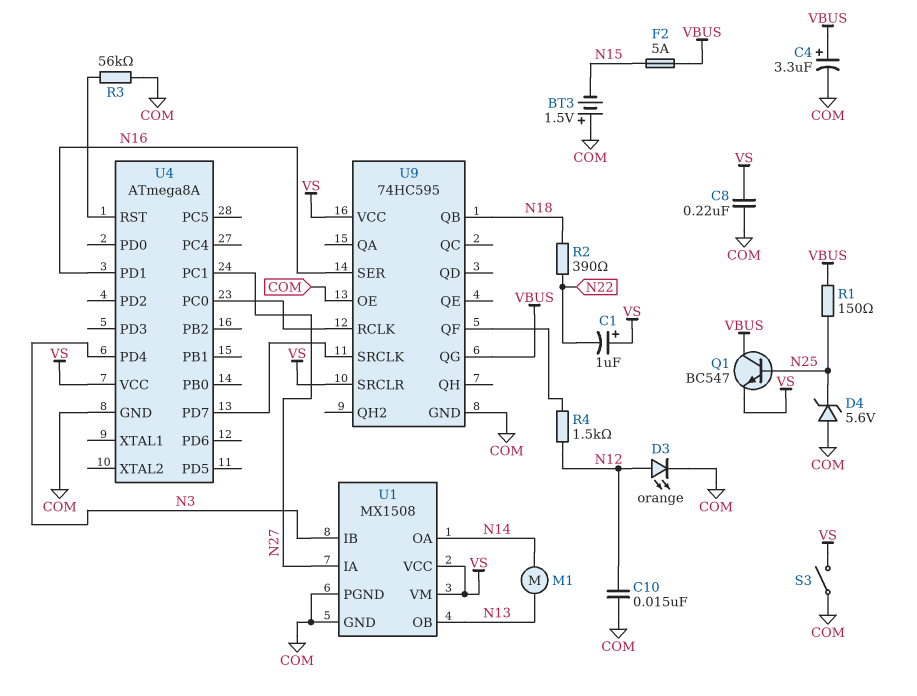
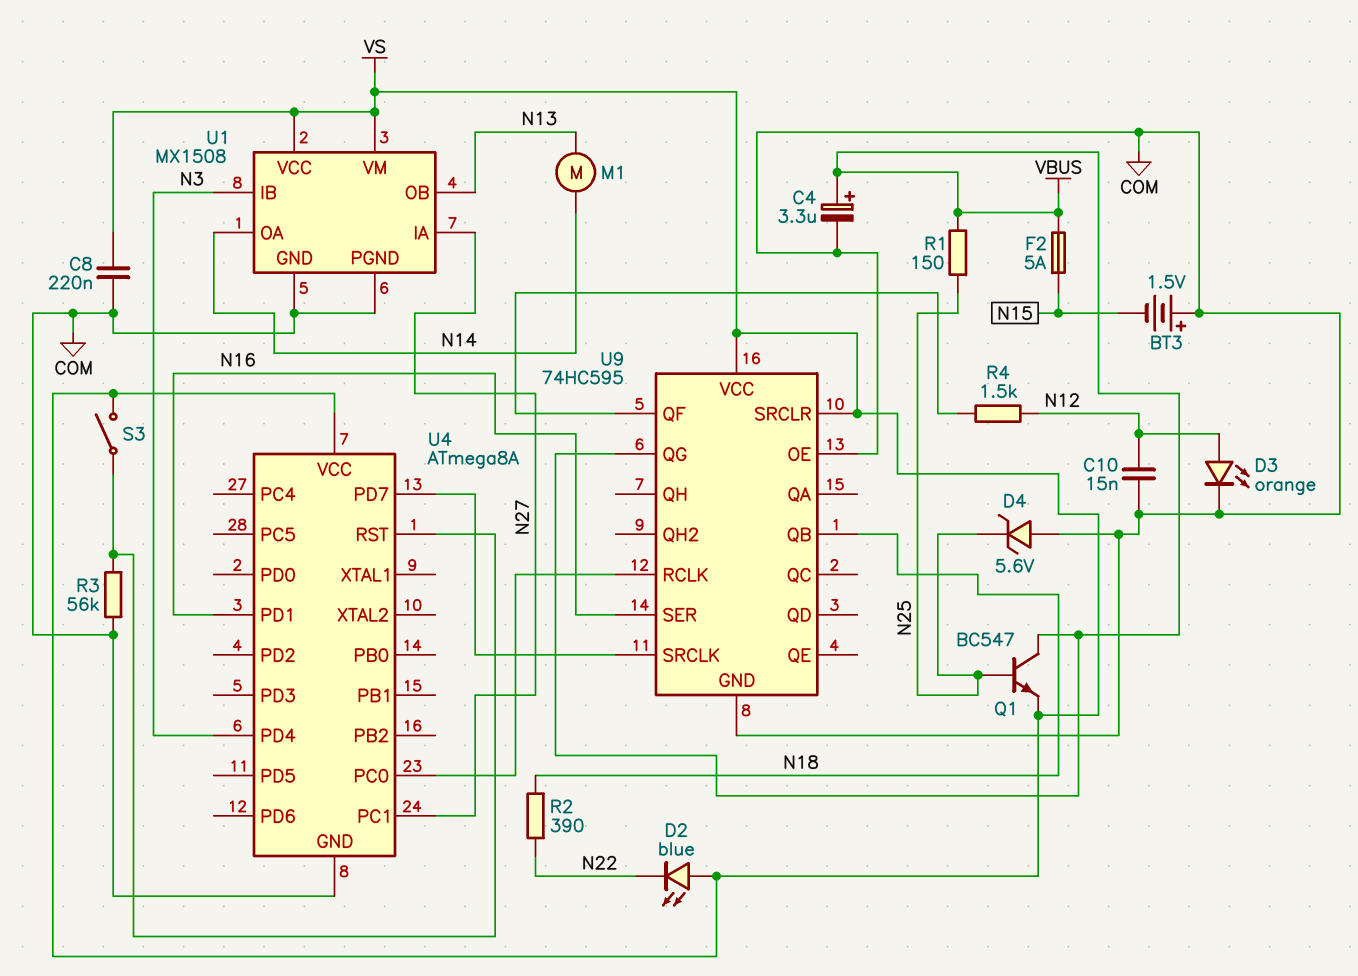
C1: 1uF (plus VS, minus N22) -> none
D2: none -> LED blue (A VS, K N22)
S3: switch (COM, VS) -> switch (U4/RST, VS)

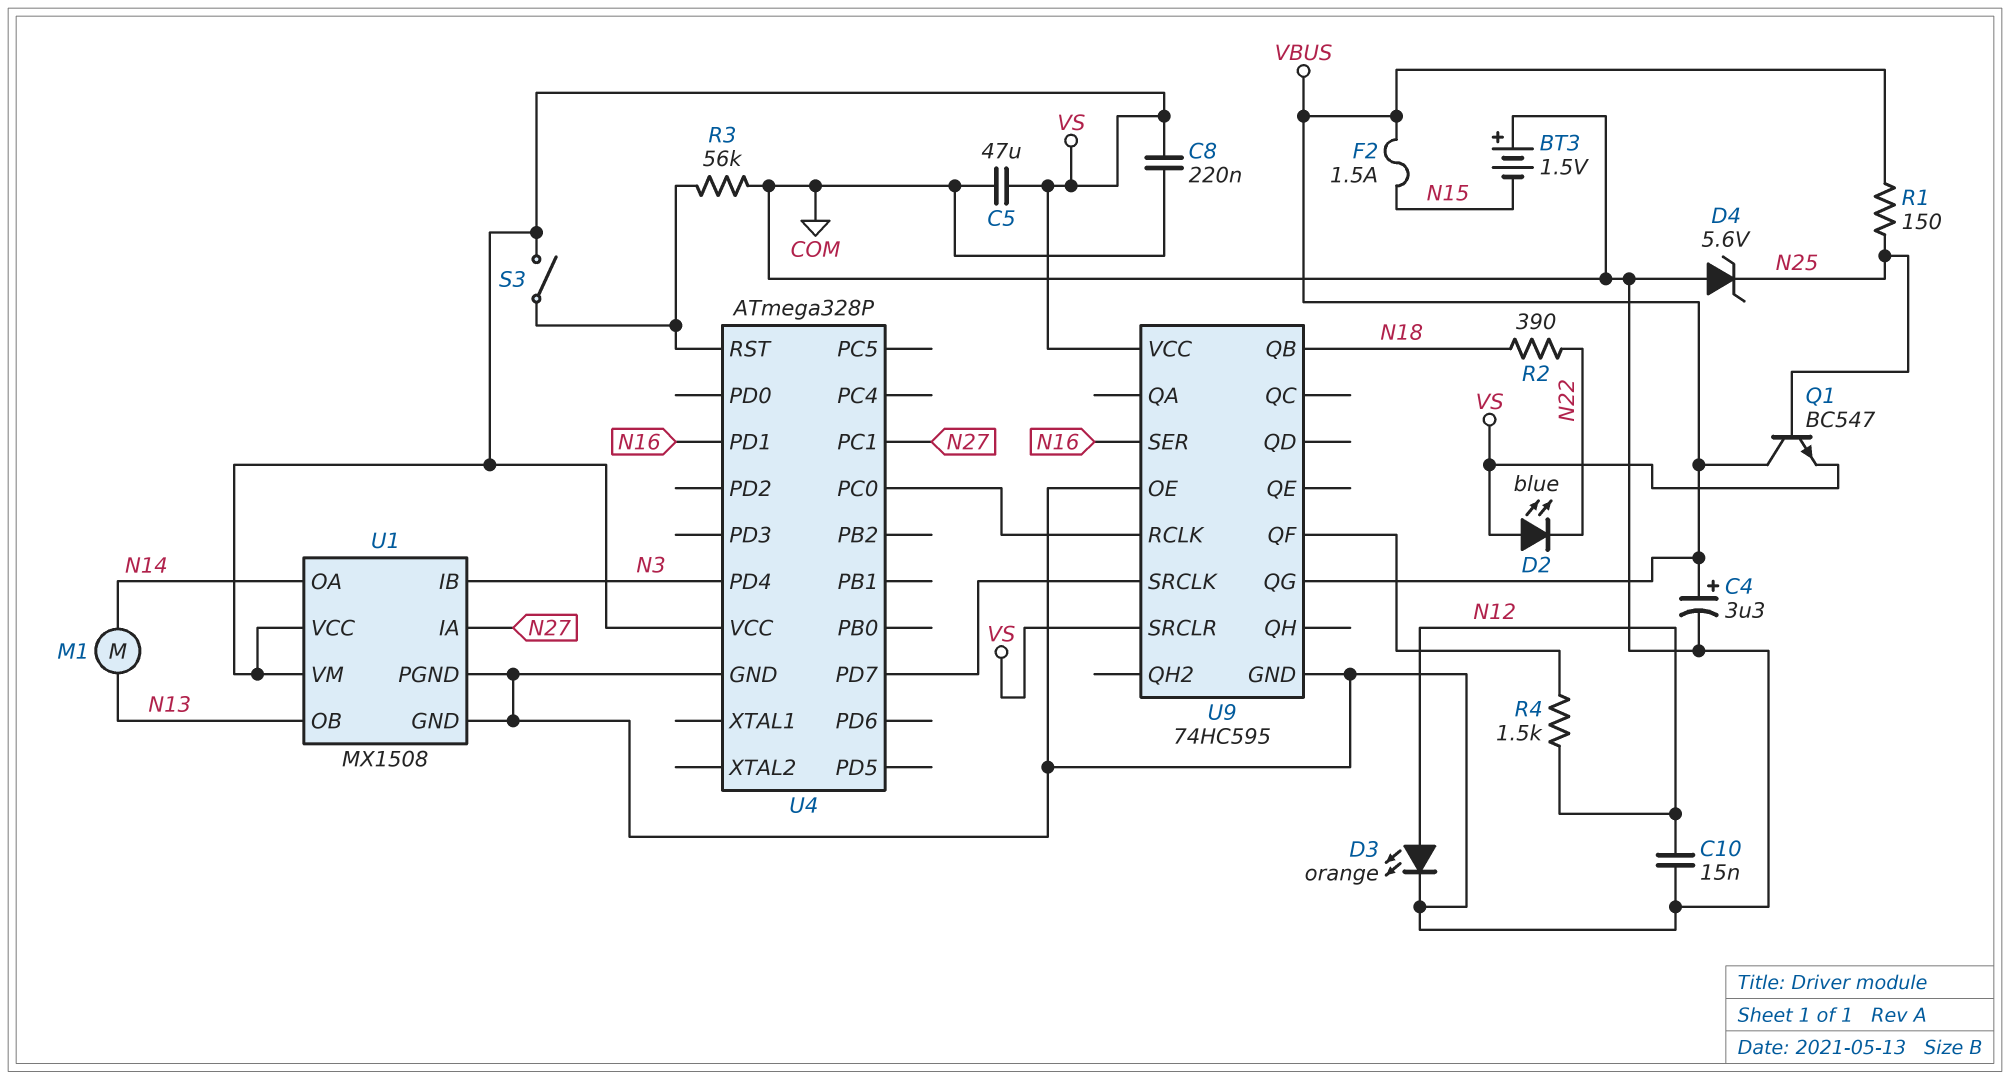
C5: none -> 47uF (COM, VS)
F2: 5A (N15, VBUS) -> 1.5A (N15, VBUS)
U4: ATmega8A -> ATmega328P

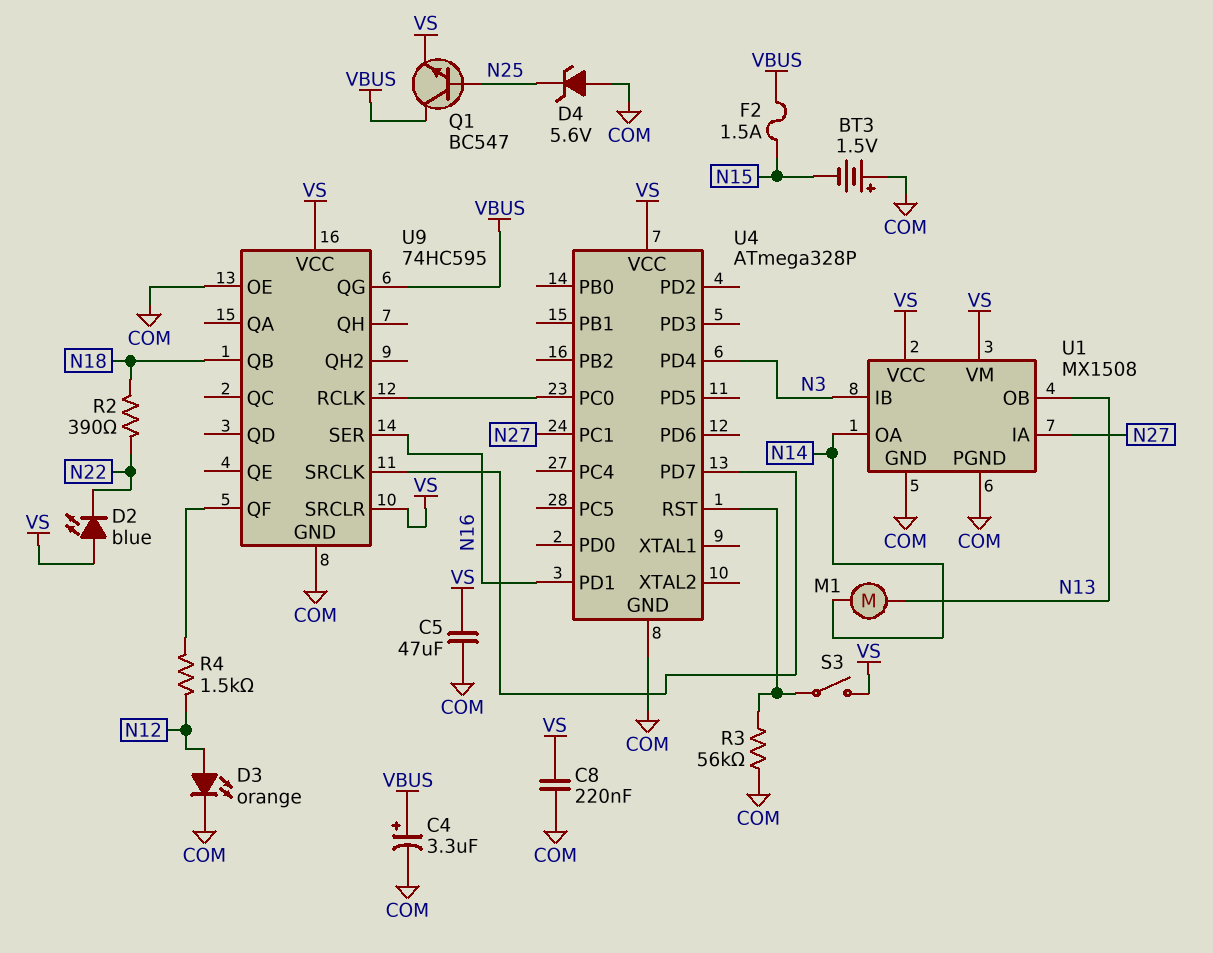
C10: 15nF (COM, N12) -> none
R1: 150 (N25, VBUS) -> none

